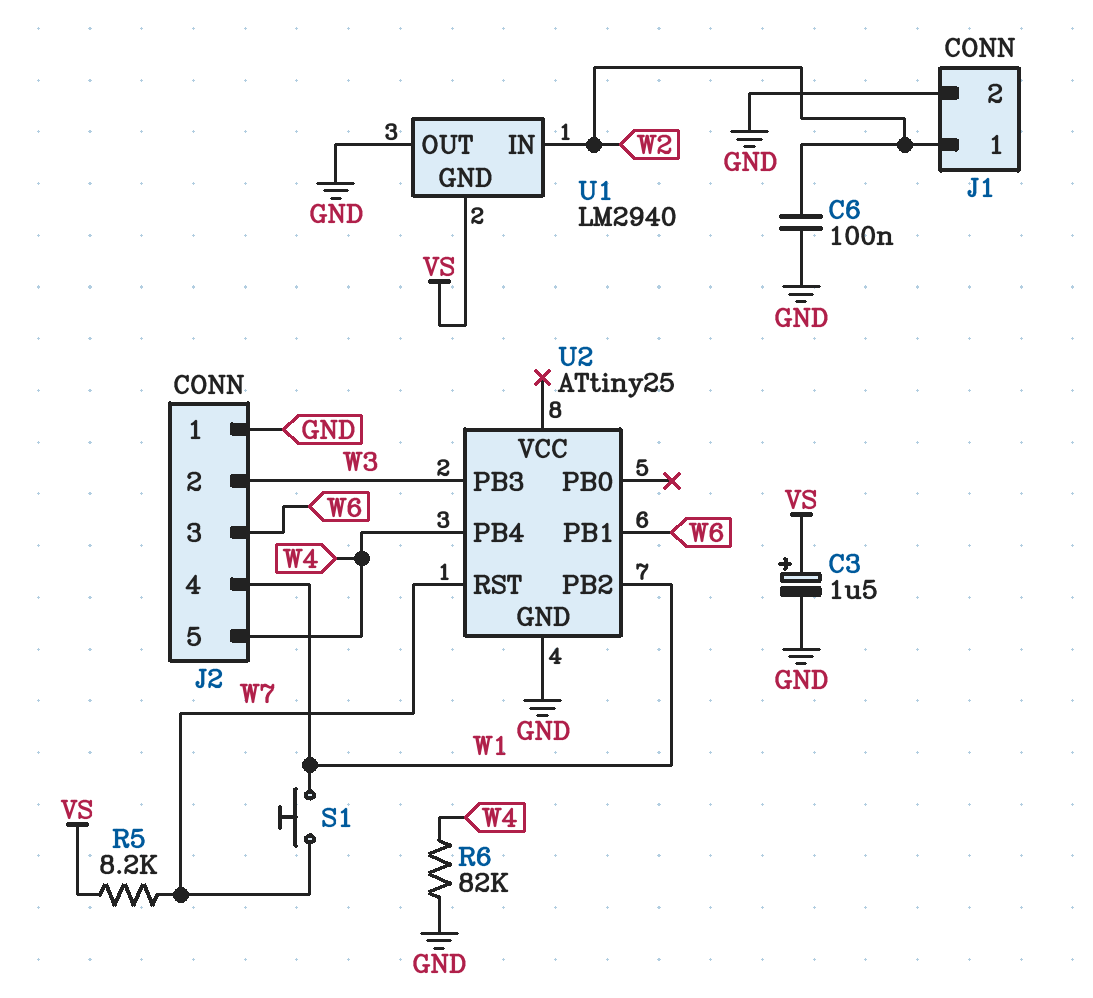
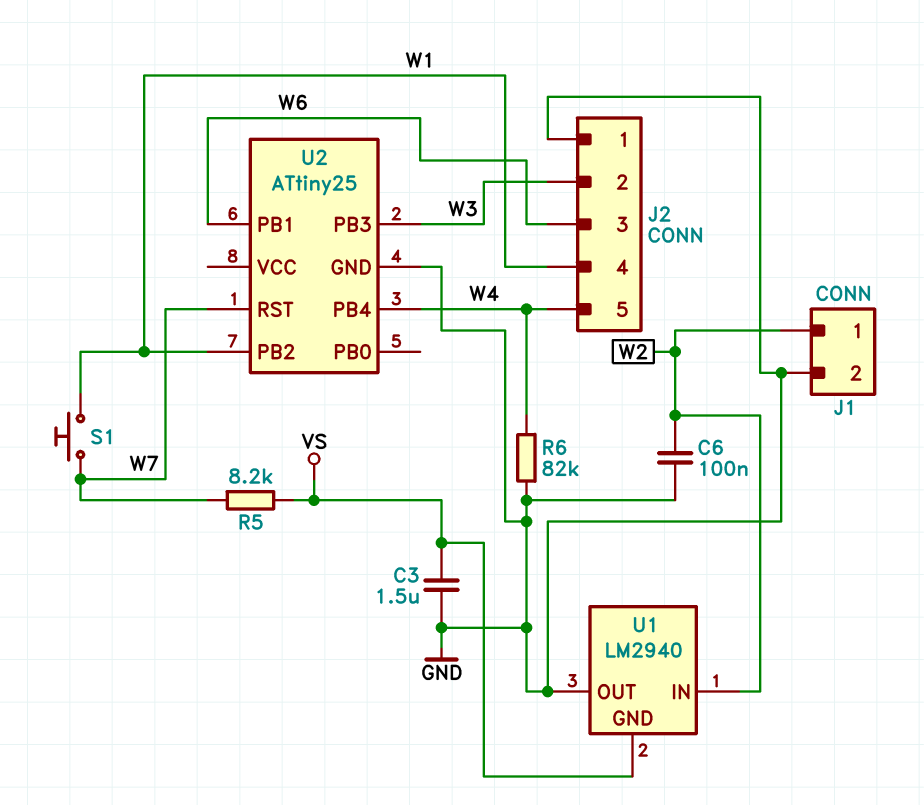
C3: 1.5uF (plus VS, minus GND) -> 1.5uF (GND, VS)

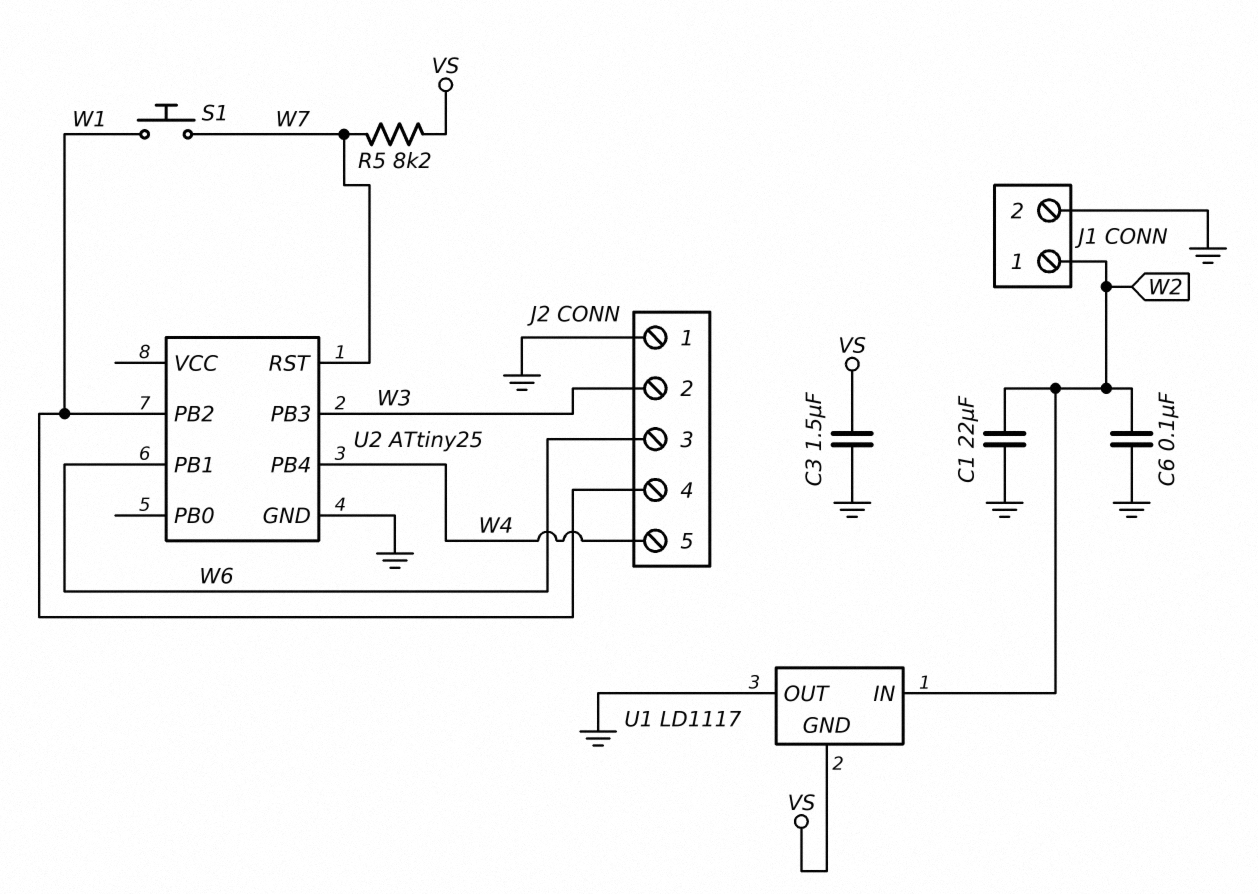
C1: none -> 22uF (GND, W2)
R6: 82k (GND, W4) -> none
U1: LM2940 -> LD1117

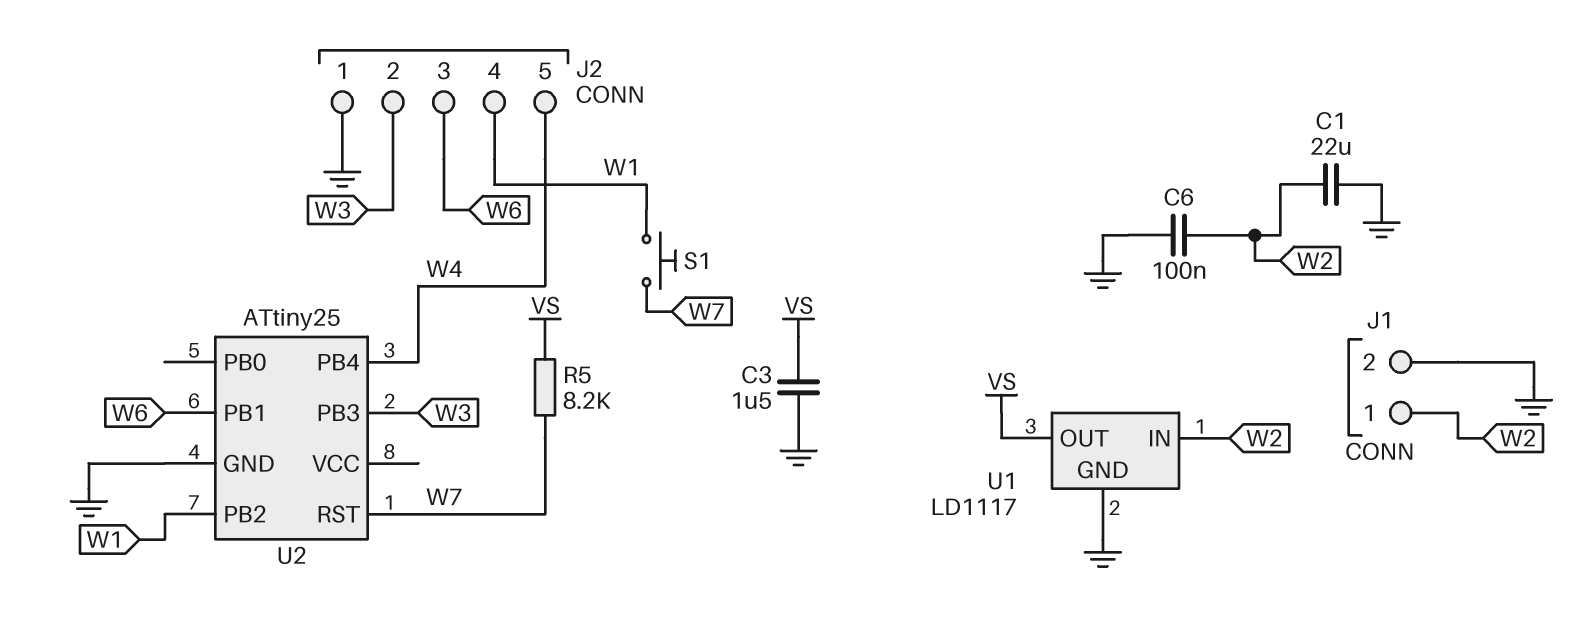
U1 pin GND: VS -> GND
U1 pin OUT: GND -> VS

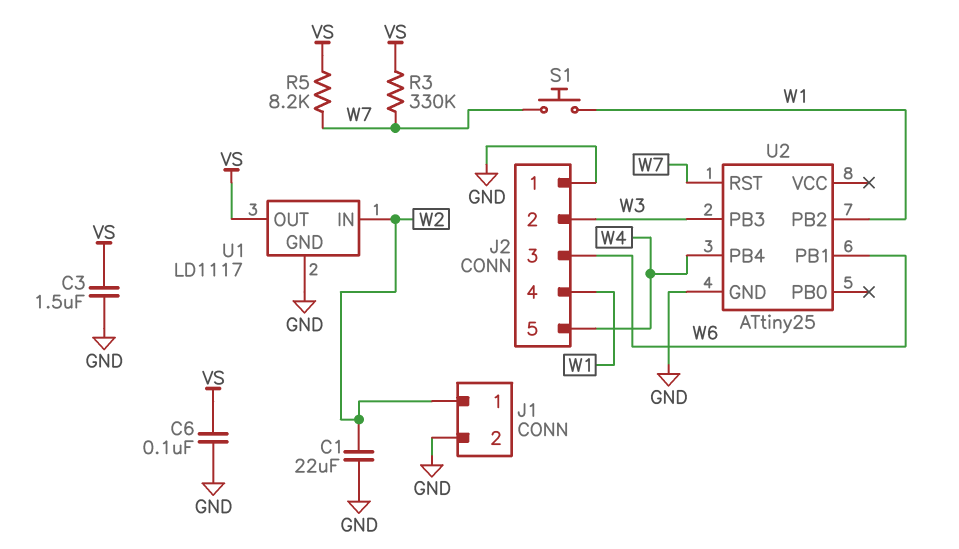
C6: 100nF (GND, W2) -> 100nF (GND, VS)
R3: none -> 330k (VS, W7)

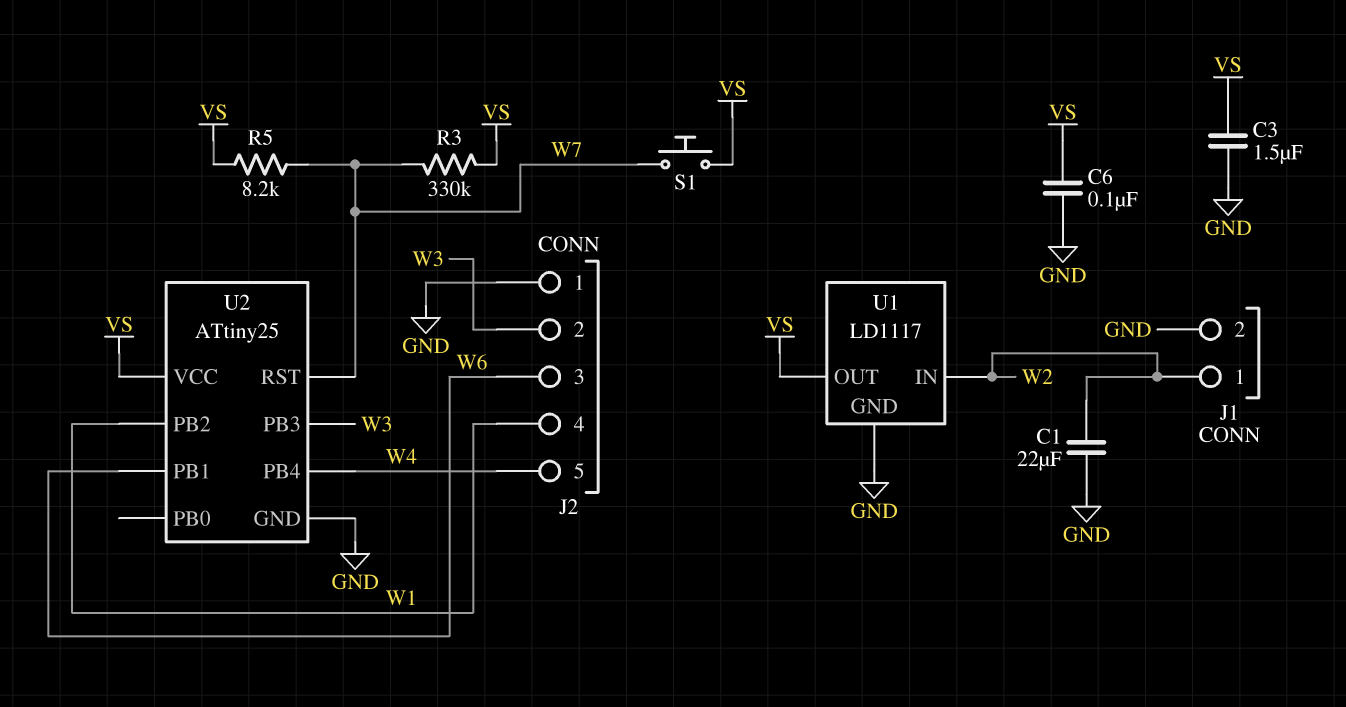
S1: button (W1, W7) -> button (VS, W7)
U2 pin VCC: none -> VS

